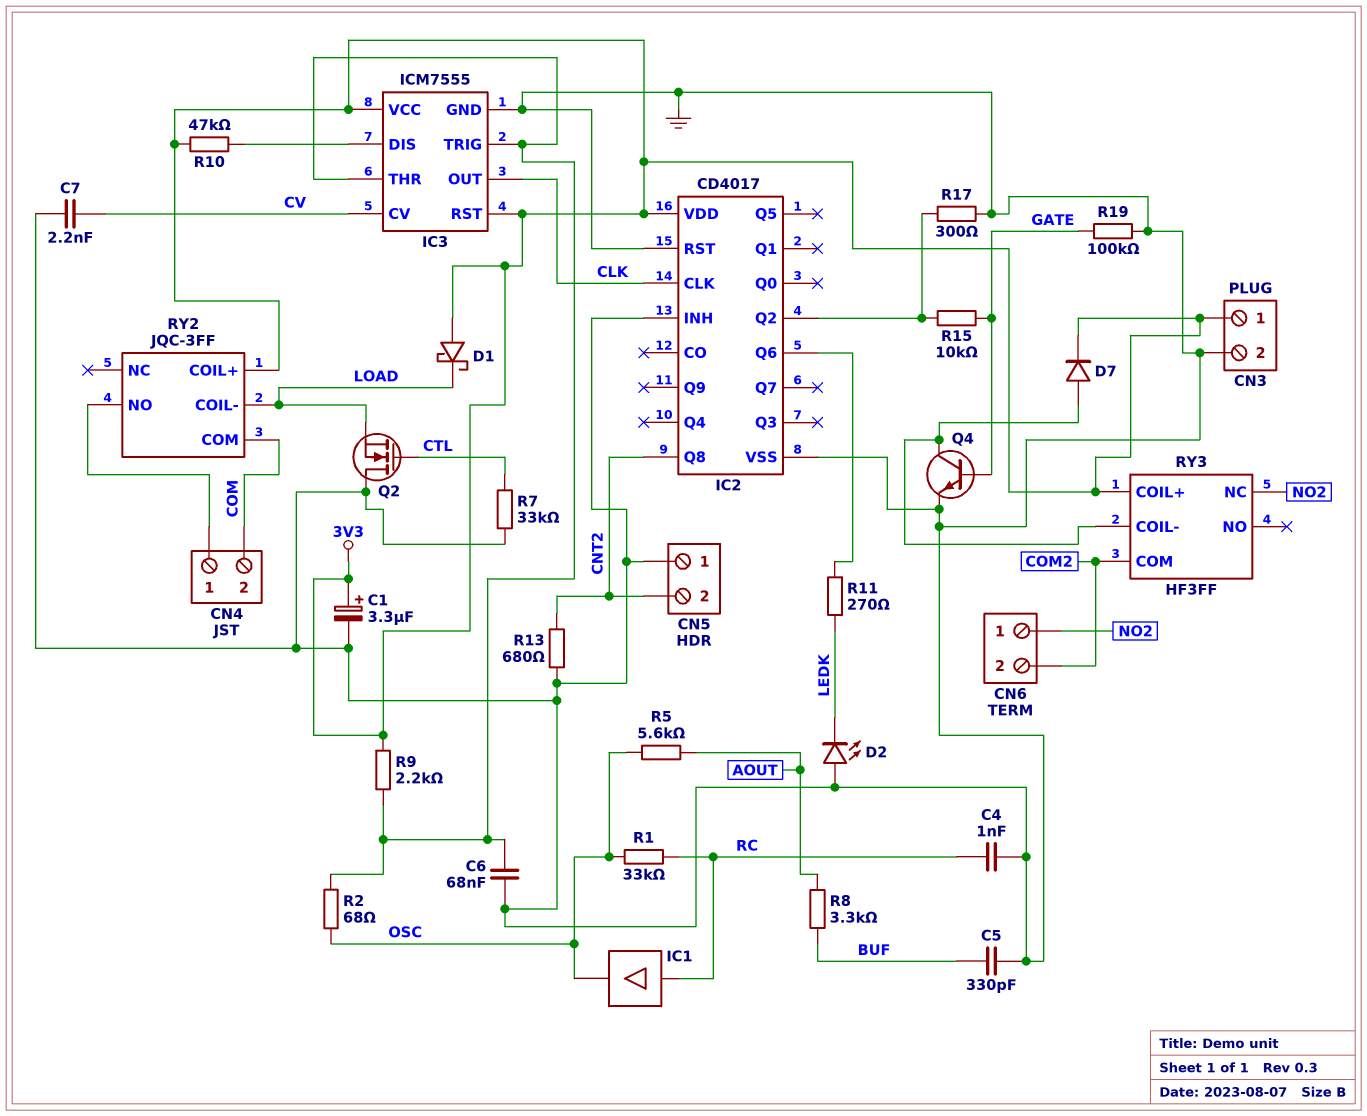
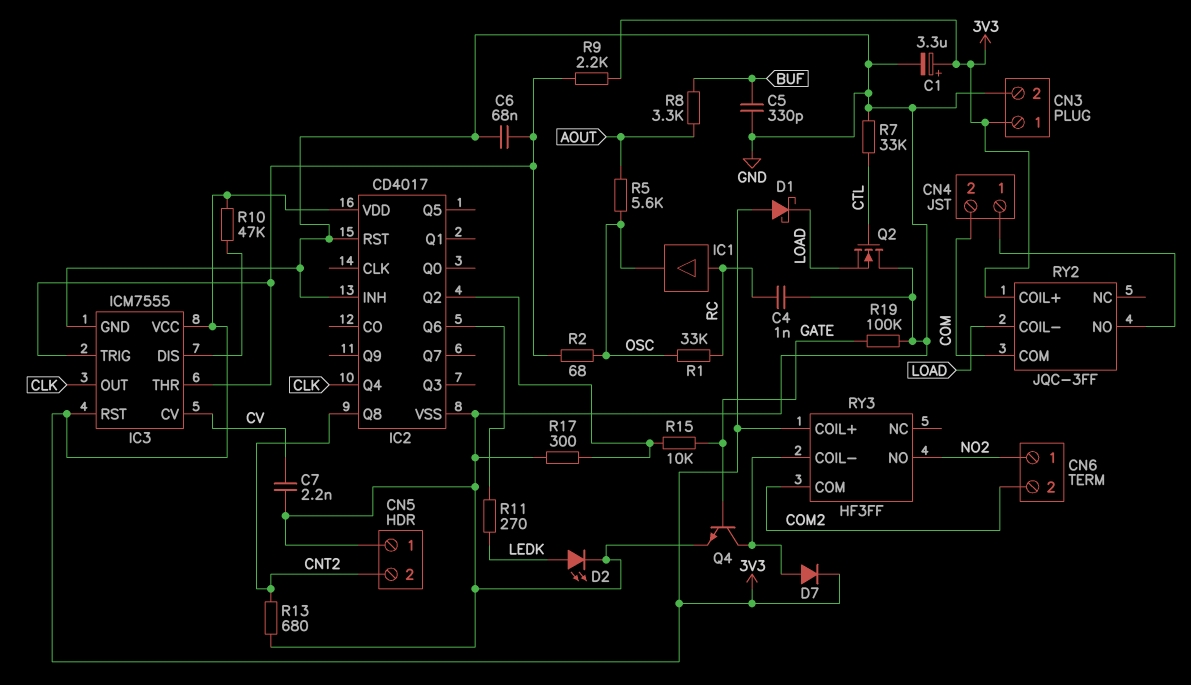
D2: LED (A GND, K LEDK) -> LED (A LEDK, K GND)
IC2 pin CLK: CLK -> none
IC2 pin Q4: none -> CLK
RY3 pin NC: NO2 -> none
RY3 pin NO: none -> NO2

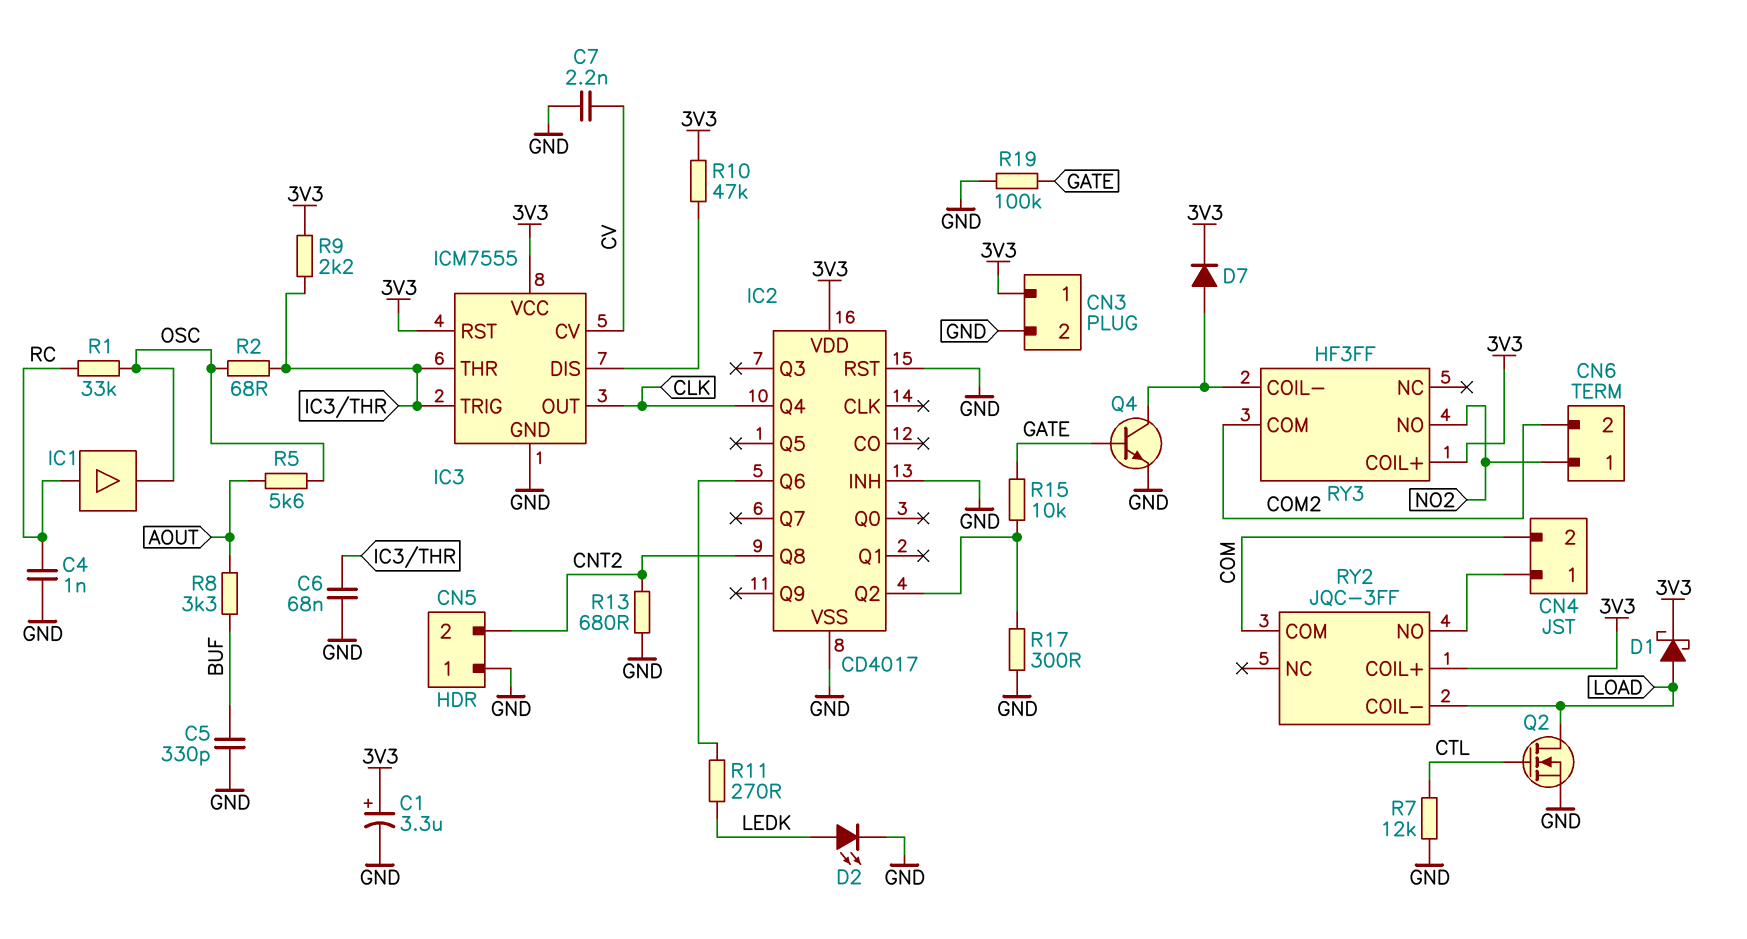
D1: schottky (A 3V3, K LOAD) -> schottky (A LOAD, K 3V3)
Q2: NMOS (G CTL, D GND, S LOAD) -> NMOS (G CTL, D LOAD, S GND)
R7: 33k (CTL, GND) -> 12k (CTL, GND)

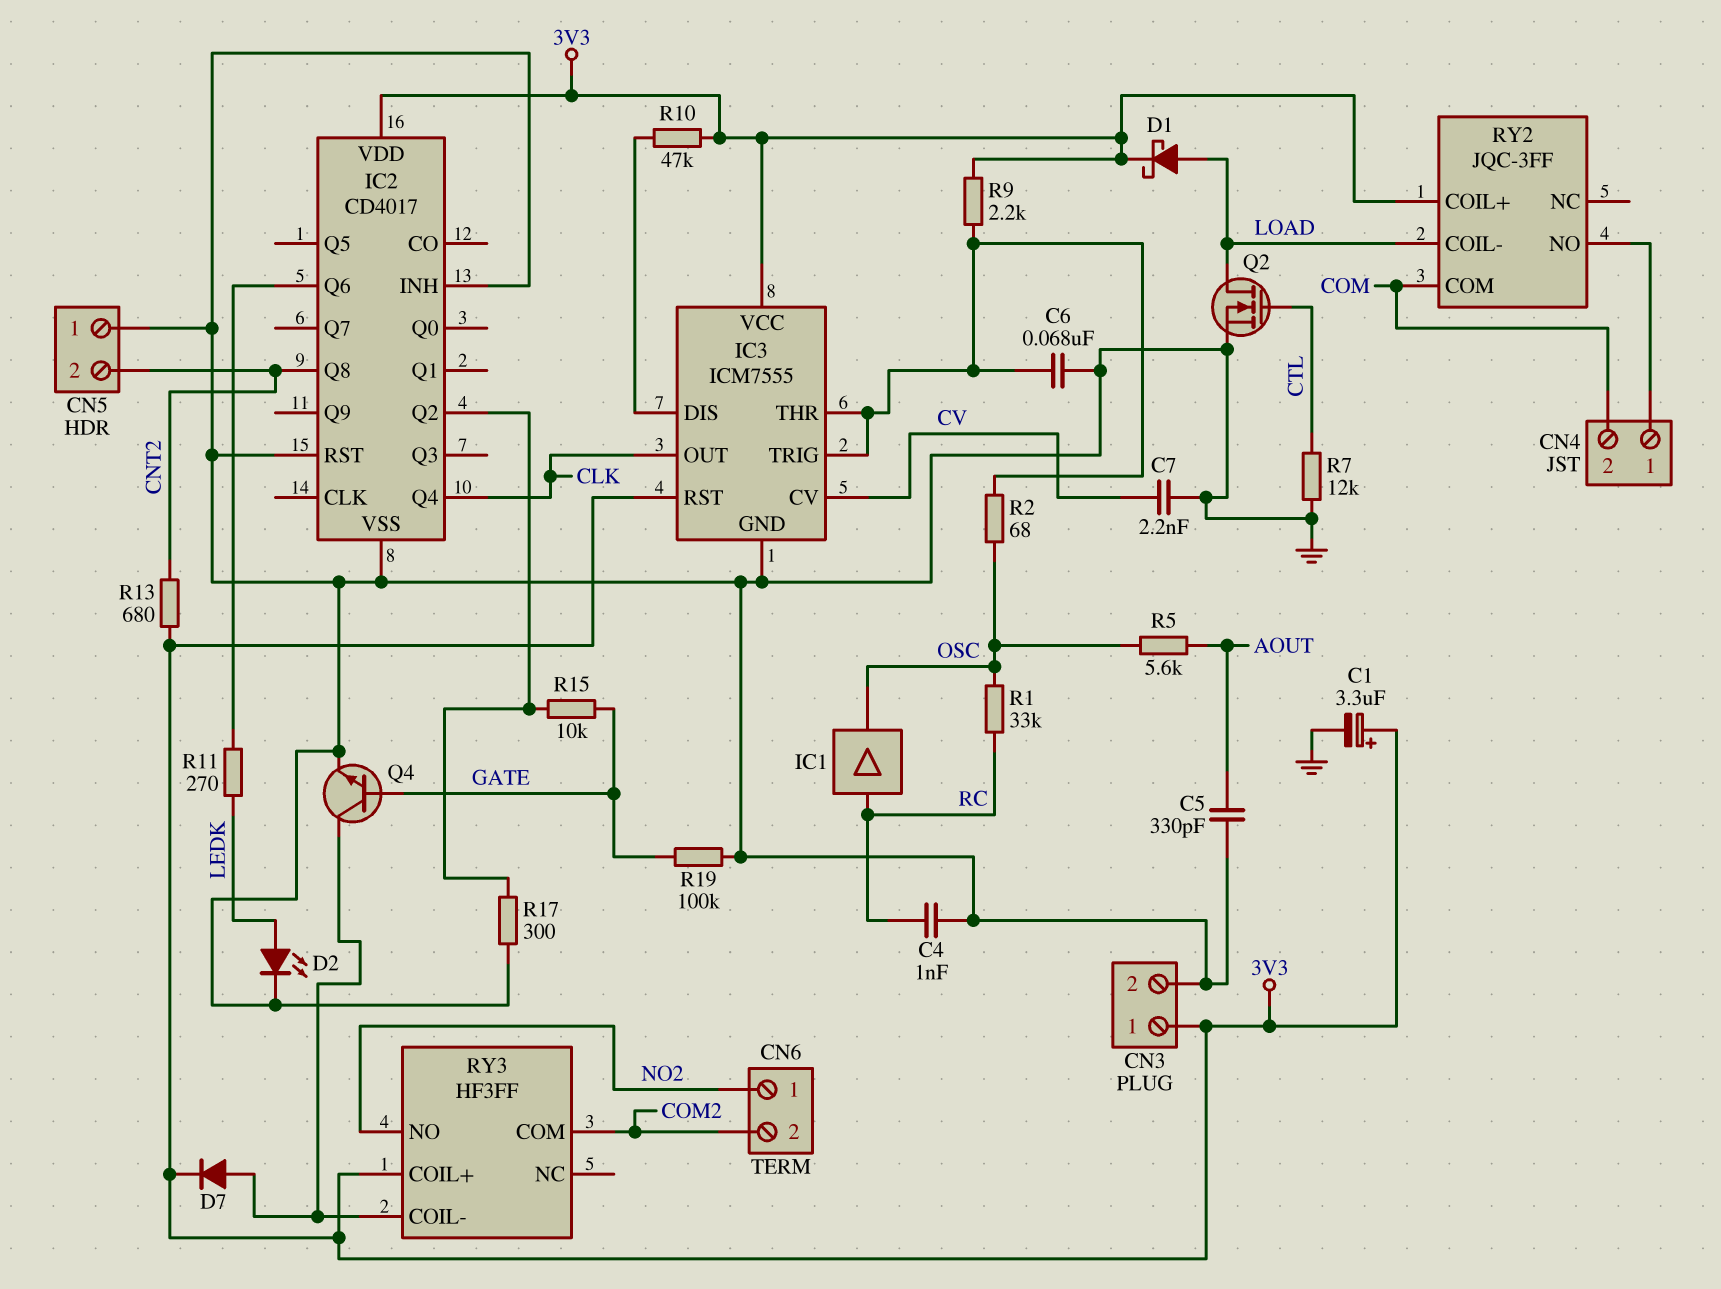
C5: 330pF (BUF, GND) -> 330pF (AOUT, GND)
R8: 3.3k (AOUT, BUF) -> none
R13: 680 (CNT2, GND) -> 680 (3V3, CNT2)

